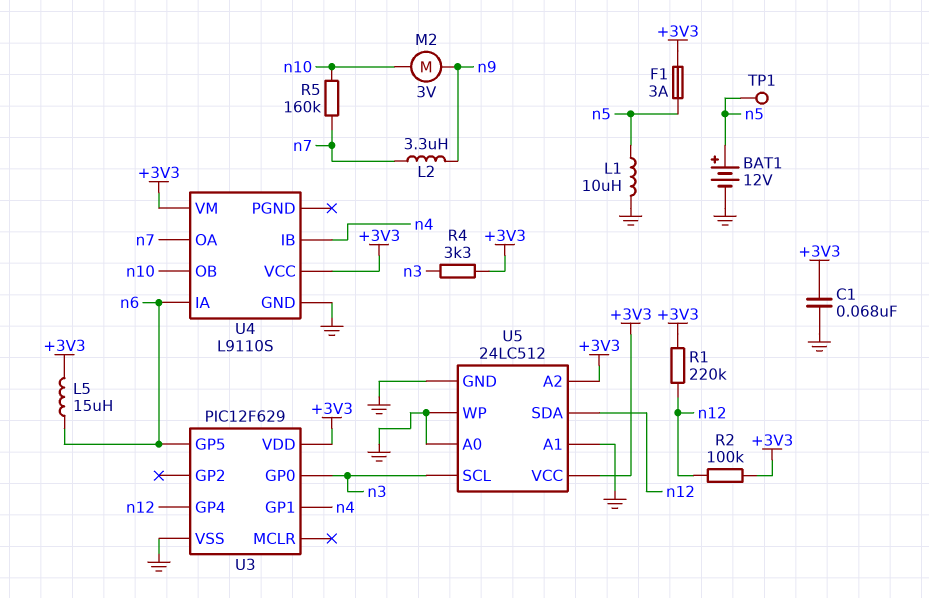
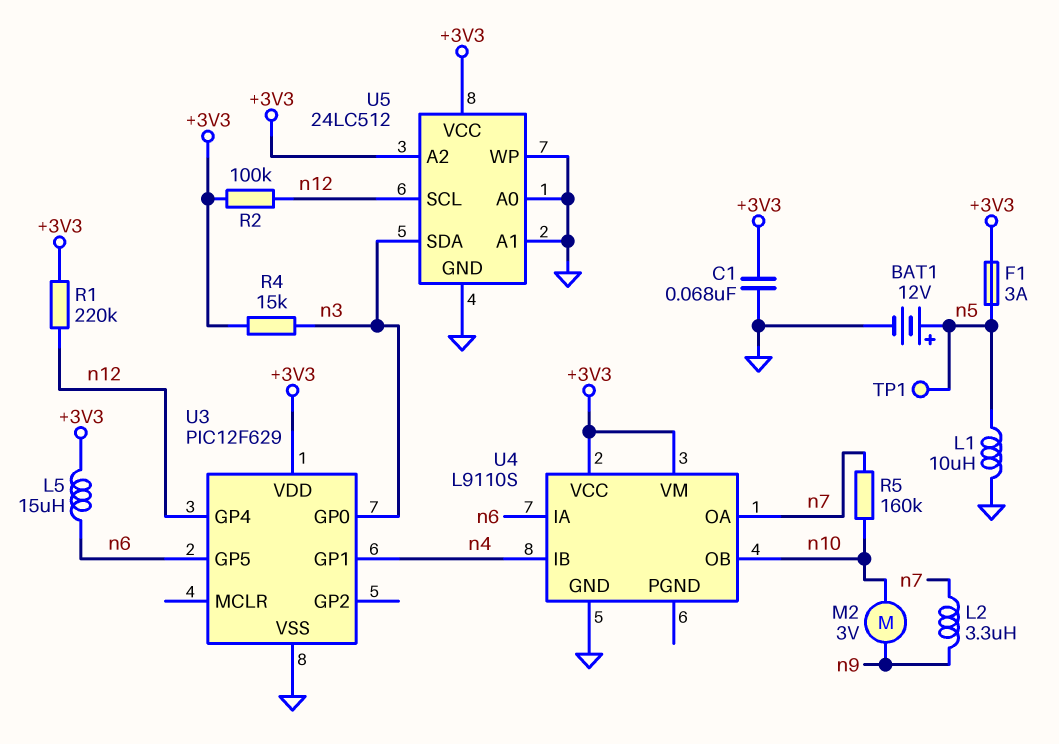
R4: 3.3k (+3V3, n3) -> 15k (+3V3, n3)
U5 pin SCL: n3 -> n12
U5 pin SDA: n12 -> n3

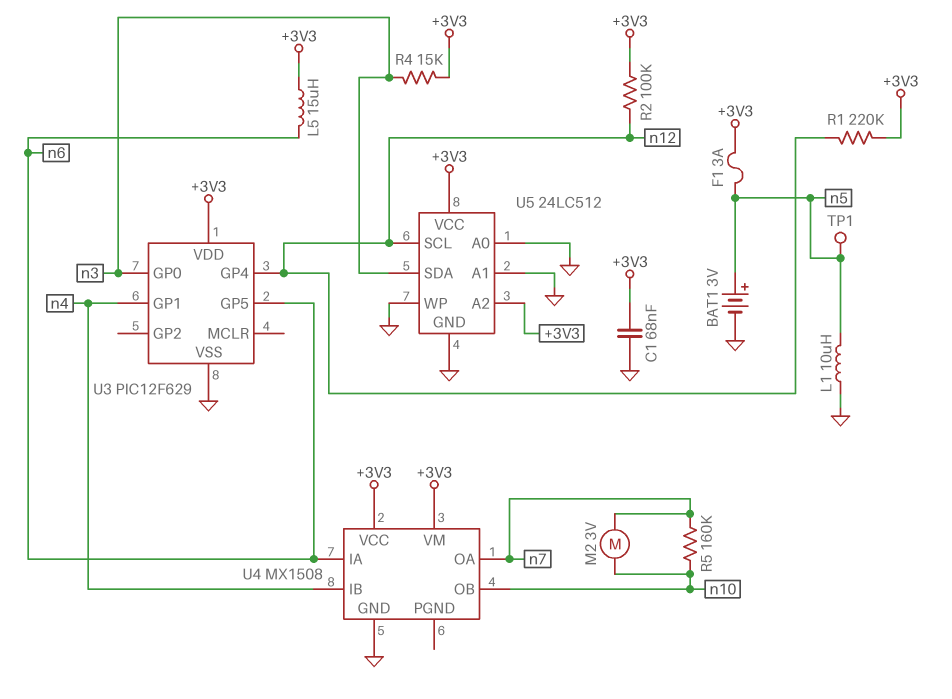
BAT1: 12V (plus n5, minus GND) -> 3V (plus n5, minus GND)
L2: 3.3uH (n7, n9) -> none
M2: motor 3V (n9, n10) -> motor 3V (n7, n10)
U4: L9110S -> MX1508

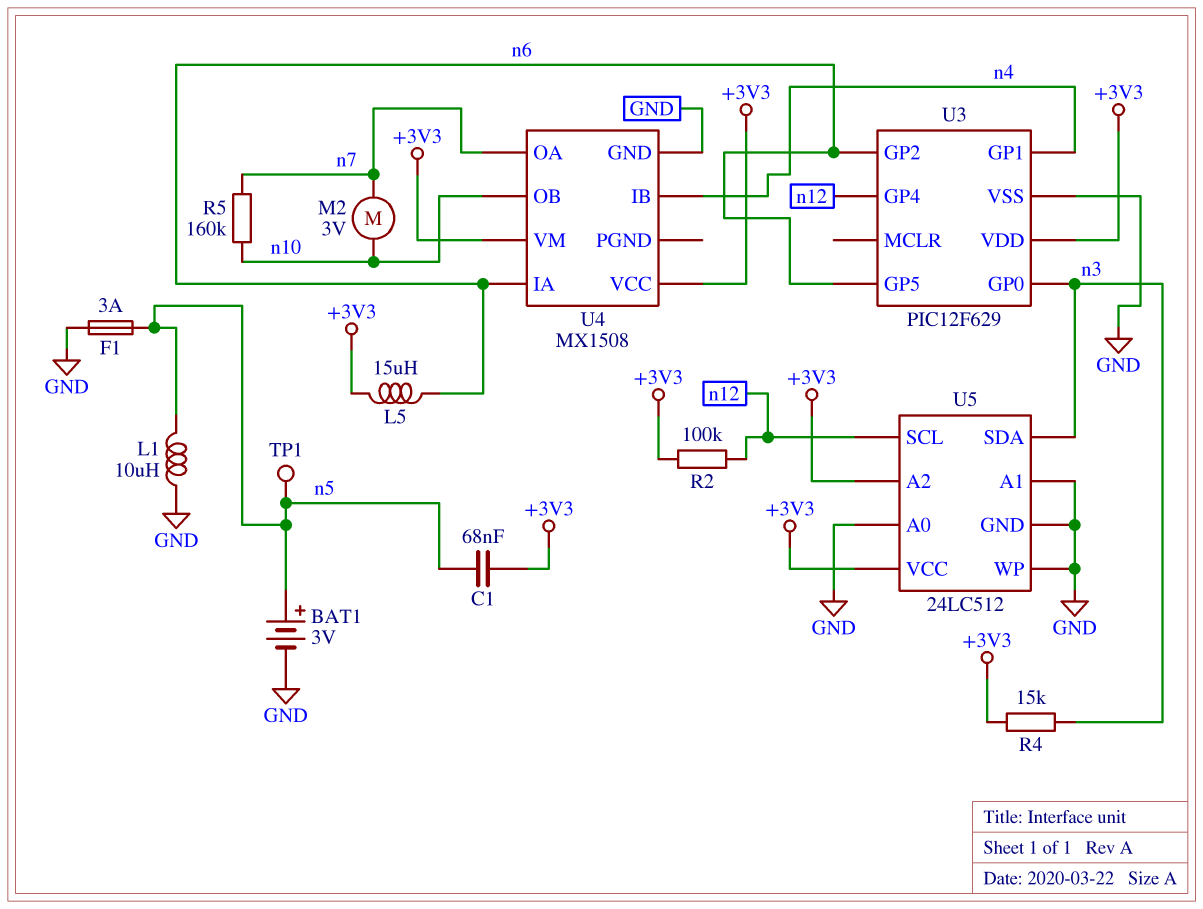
C1: 68nF (+3V3, GND) -> 68nF (+3V3, n5)
F1: 3A (+3V3, n5) -> 3A (GND, n5)
R1: 220k (+3V3, n12) -> none
U3 pin GP2: none -> n6

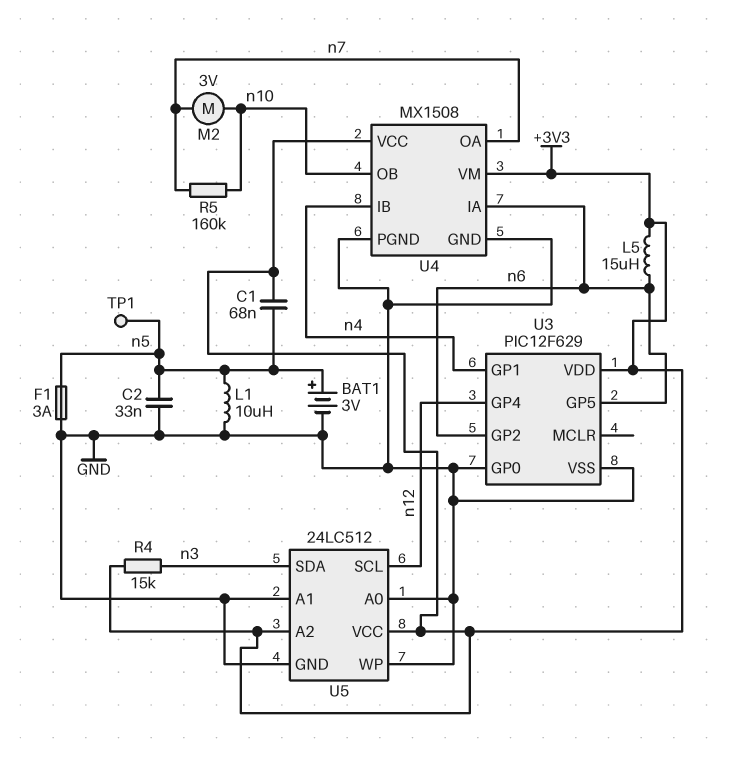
C2: none -> 33nF (GND, n5)
R2: 100k (+3V3, n12) -> none
U3 pin GP0: n3 -> GND
U4 pin PGND: none -> GND

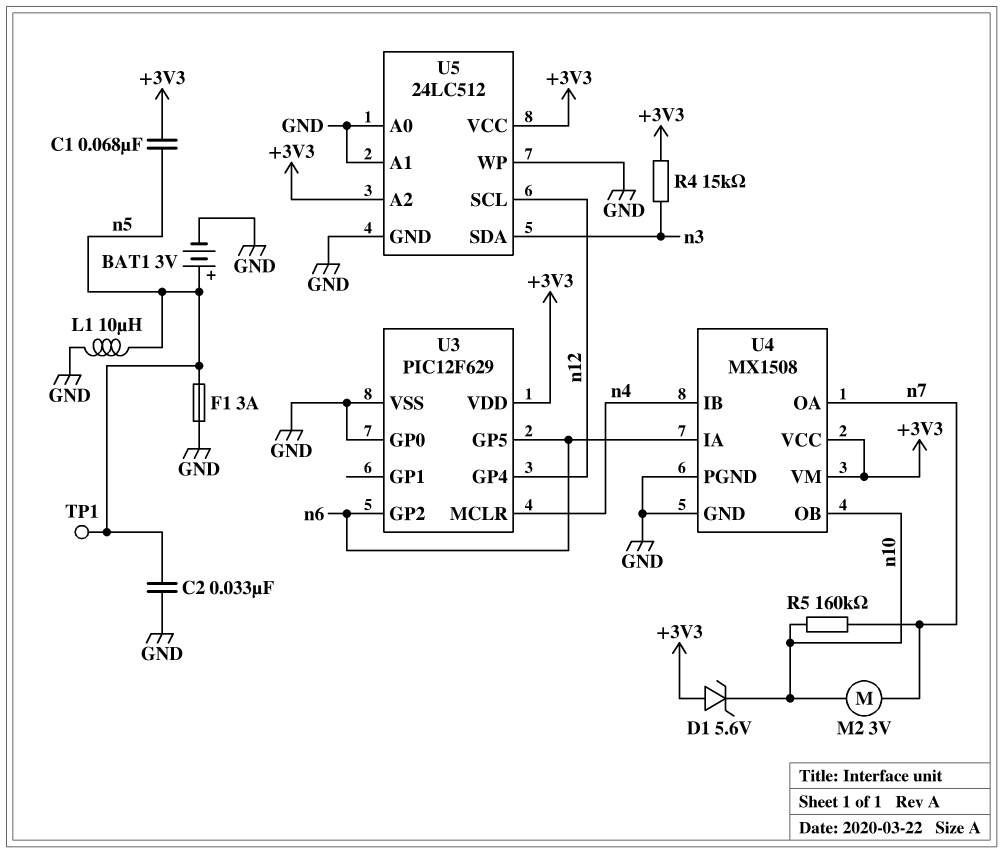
D1: none -> zener 5.6V (A +3V3, K n10)
L5: 15uH (+3V3, n6) -> none
U3 pin GP1: n4 -> none
U3 pin MCLR: none -> n4

